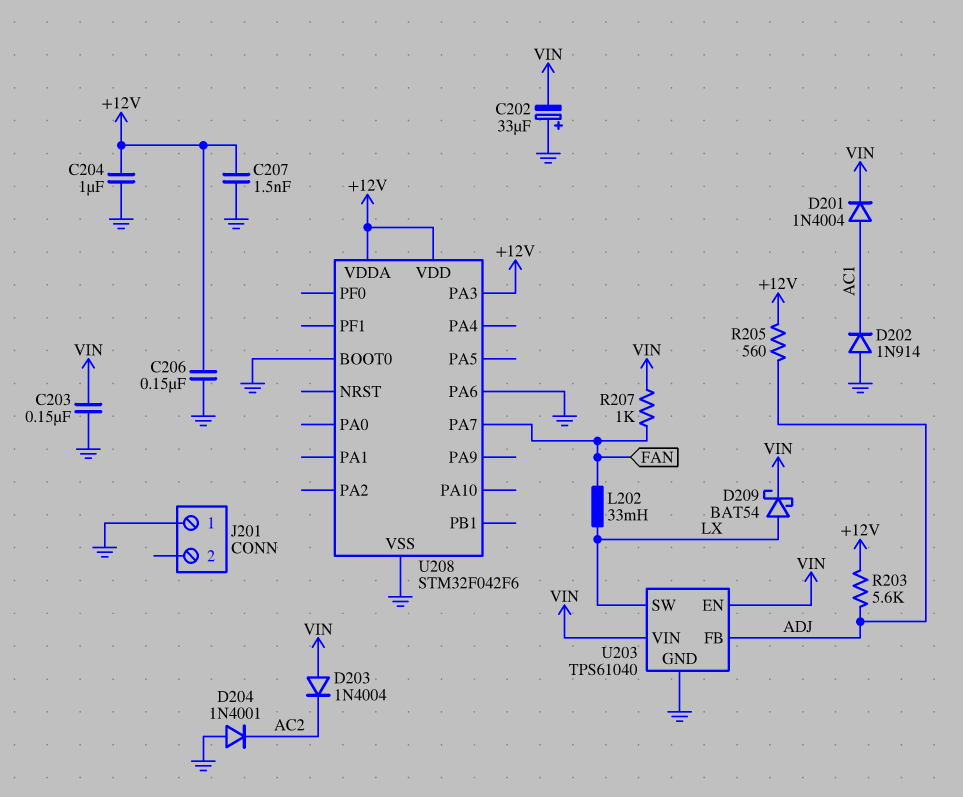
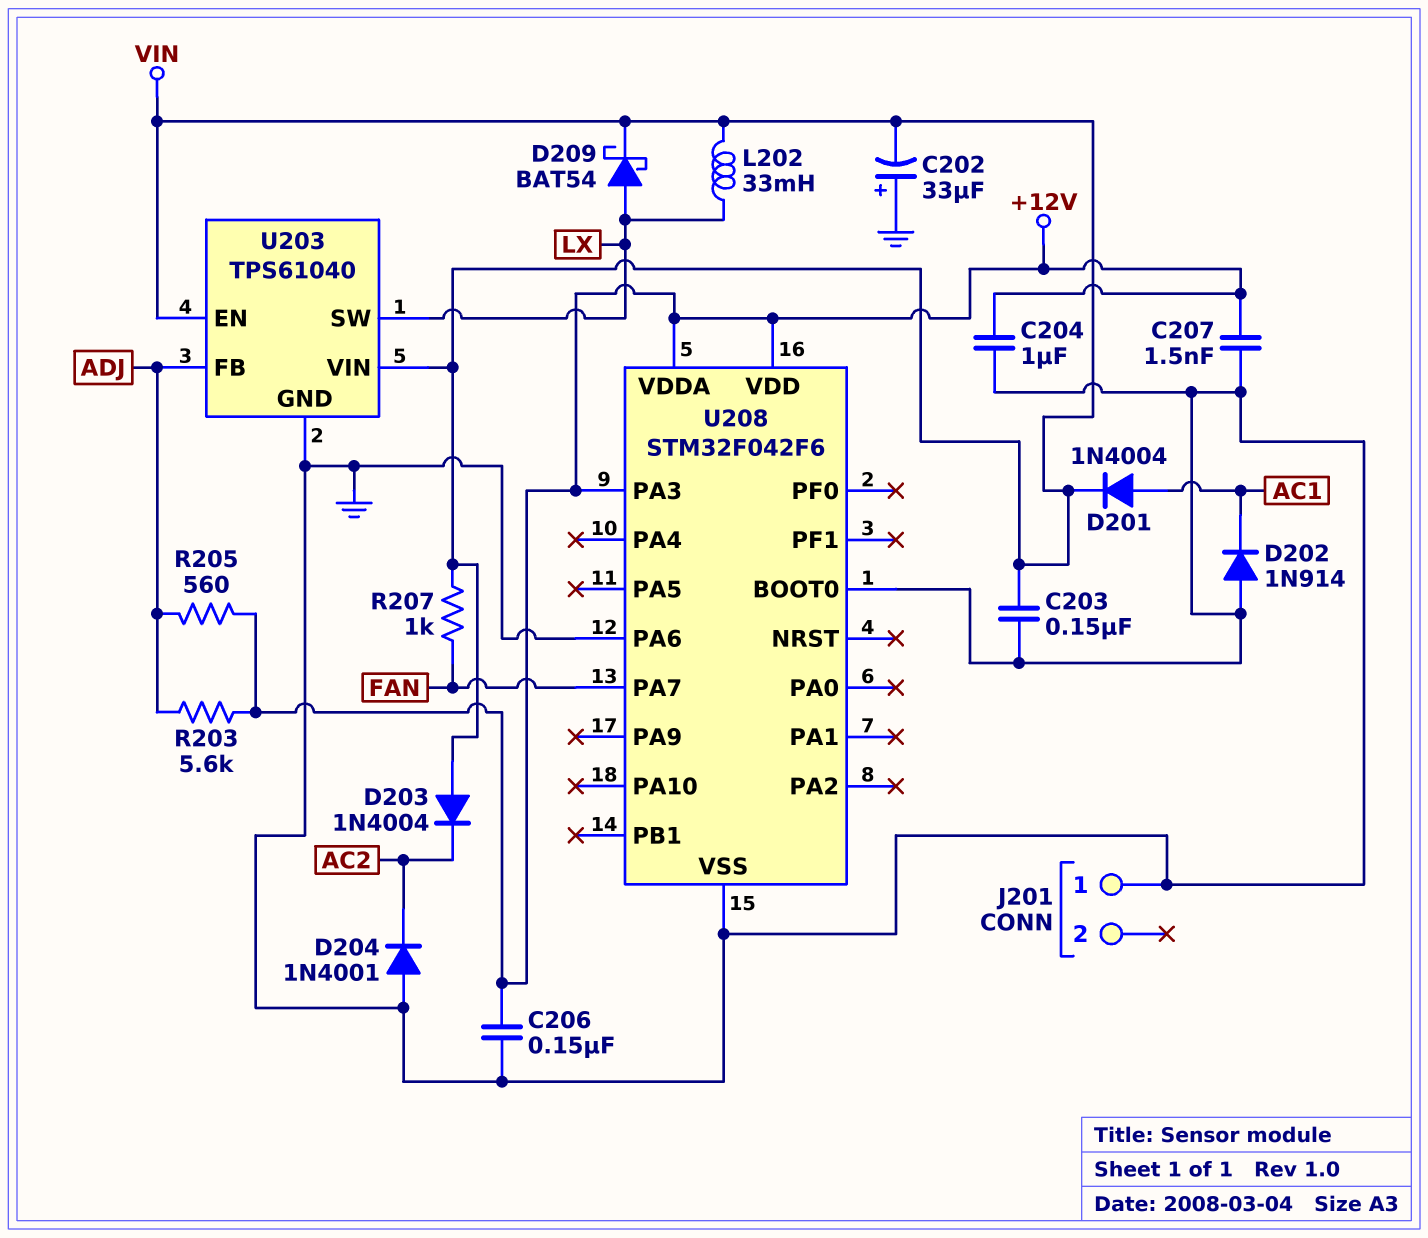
L202: 33mH (FAN, LX) -> 33mH (LX, VIN)

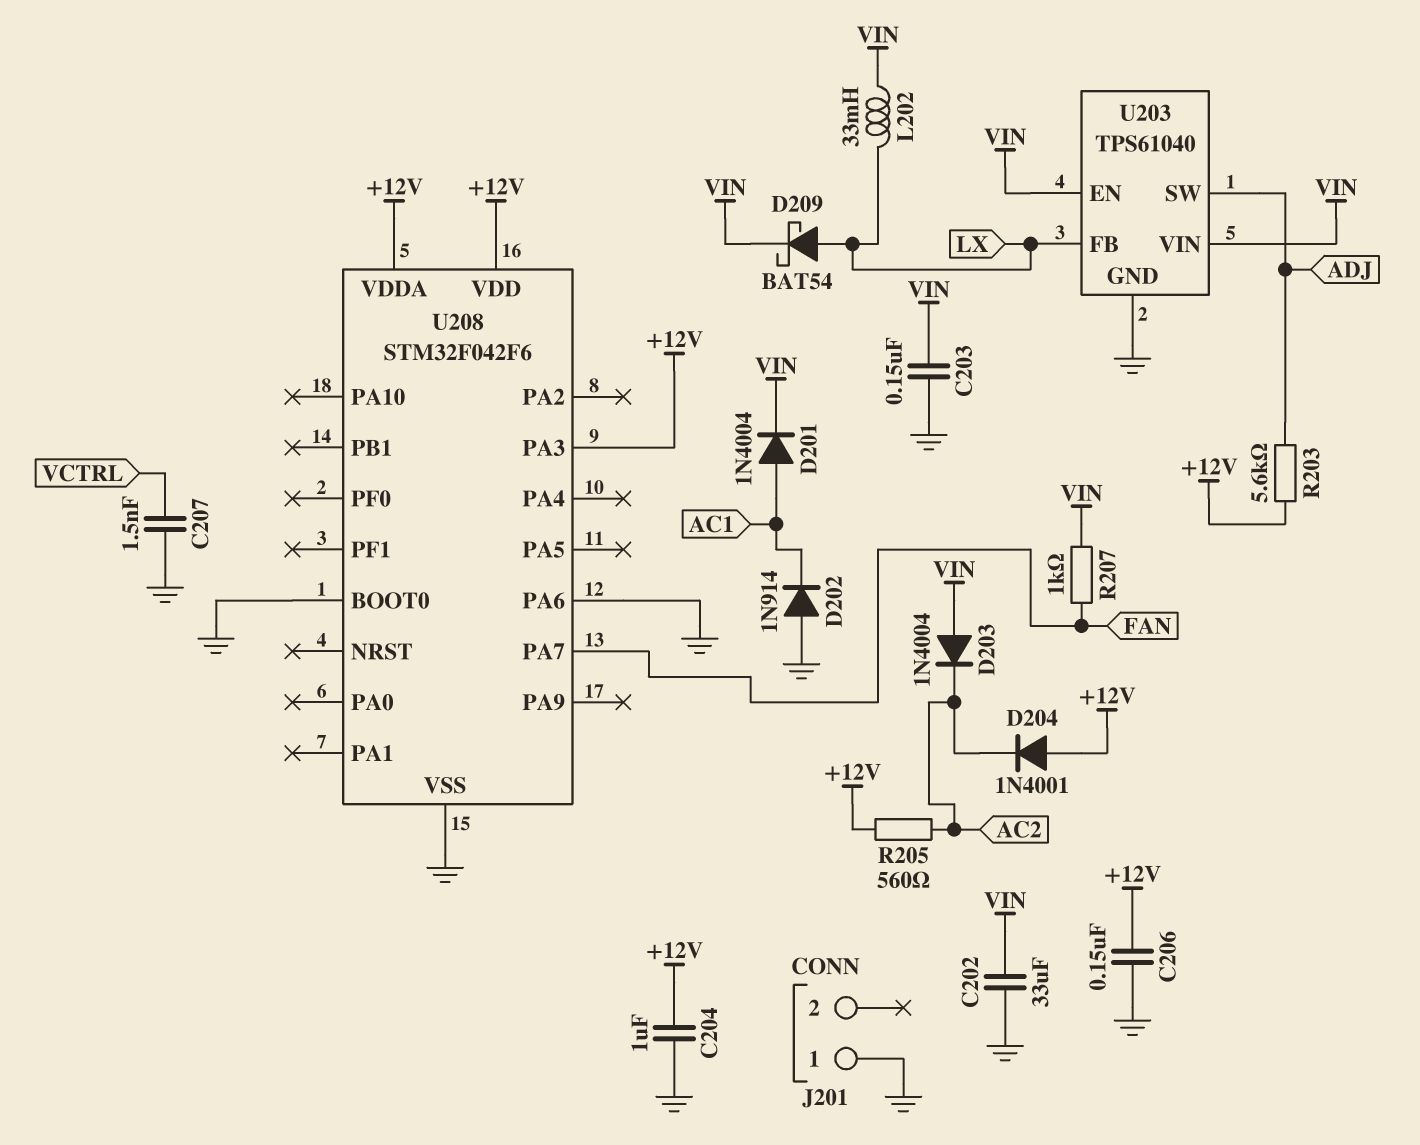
C202: 33uF (plus GND, minus VIN) -> 33uF (GND, VIN)
C207: 1.5nF (+12V, GND) -> 1.5nF (GND, VCTRL)
D204: diode 1N4001 (A GND, K AC2) -> diode 1N4001 (A +12V, K AC2)
R205: 560 (+12V, ADJ) -> 560 (+12V, AC2)
U203 pin FB: ADJ -> LX
U203 pin SW: LX -> ADJ

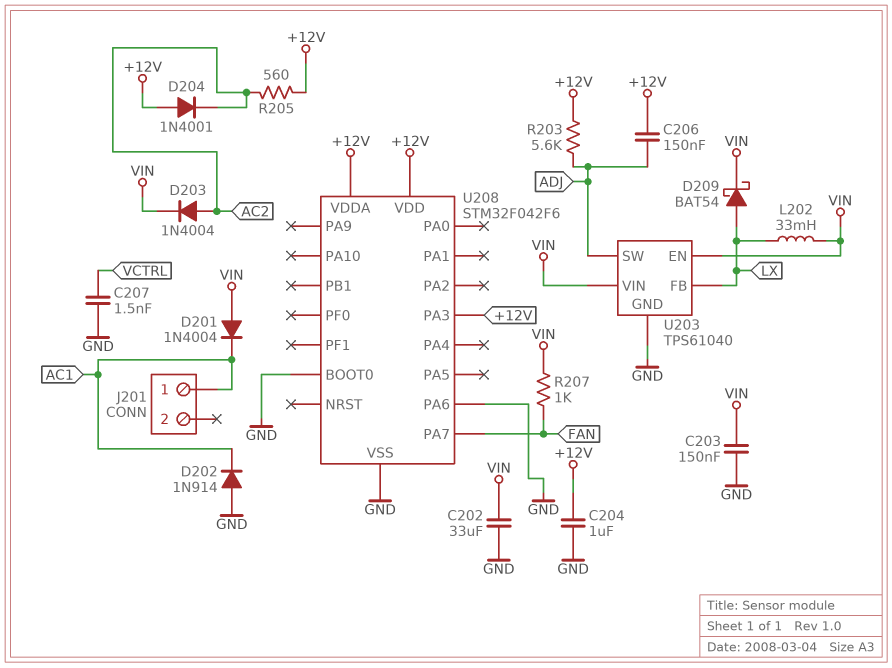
C206: 150nF (+12V, GND) -> 150nF (+12V, ADJ)
D201: diode 1N4004 (A AC1, K VIN) -> diode 1N4004 (A VIN, K AC1)
D203: diode 1N4004 (A VIN, K AC2) -> diode 1N4004 (A AC2, K VIN)
J201 pin 1: GND -> AC1

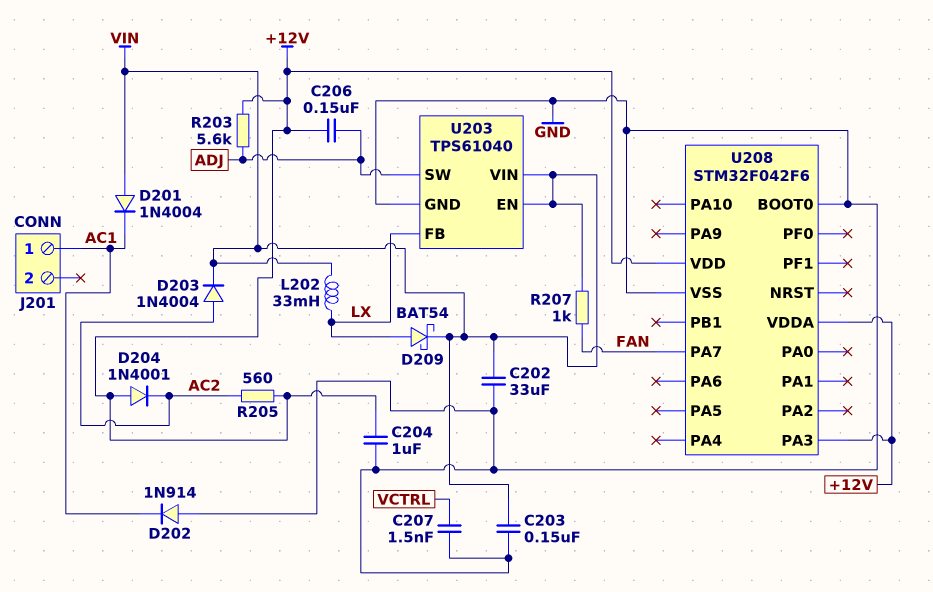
U208 pin PA6: GND -> none

